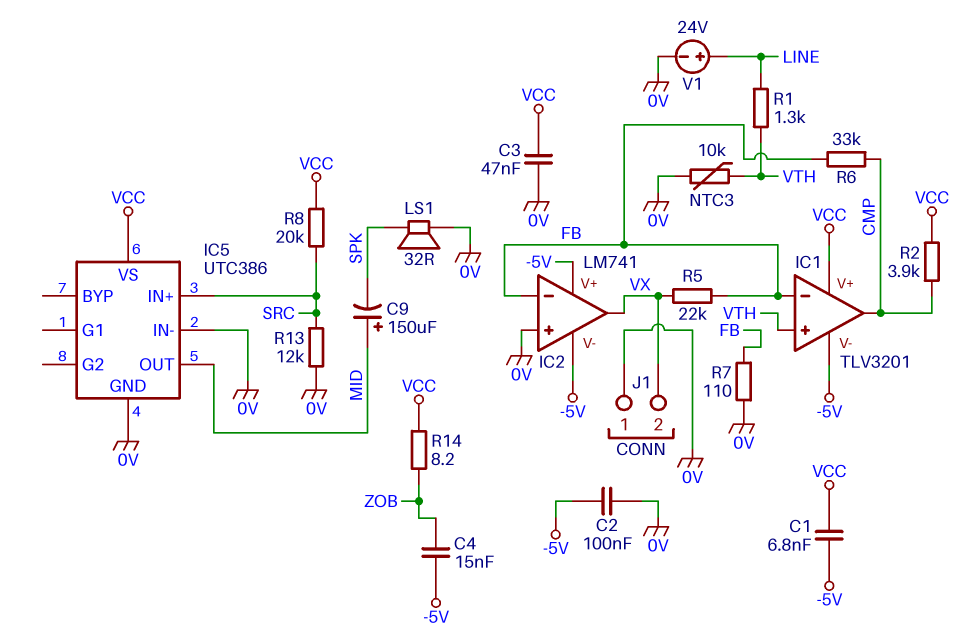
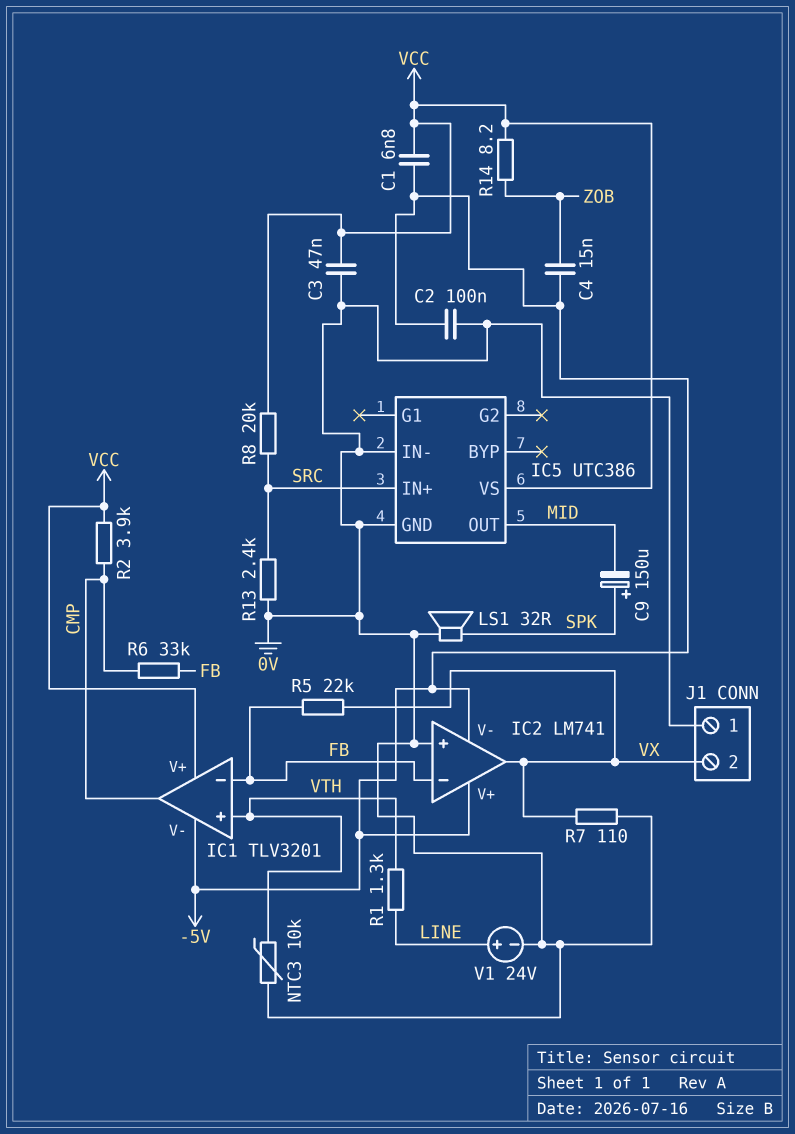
C9: 150uF (plus MID, minus SPK) -> 150uF (plus SPK, minus MID)
R7: 110 (0V, FB) -> 110 (0V, VX)
R13: 12k (0V, SRC) -> 2.4k (0V, SRC)

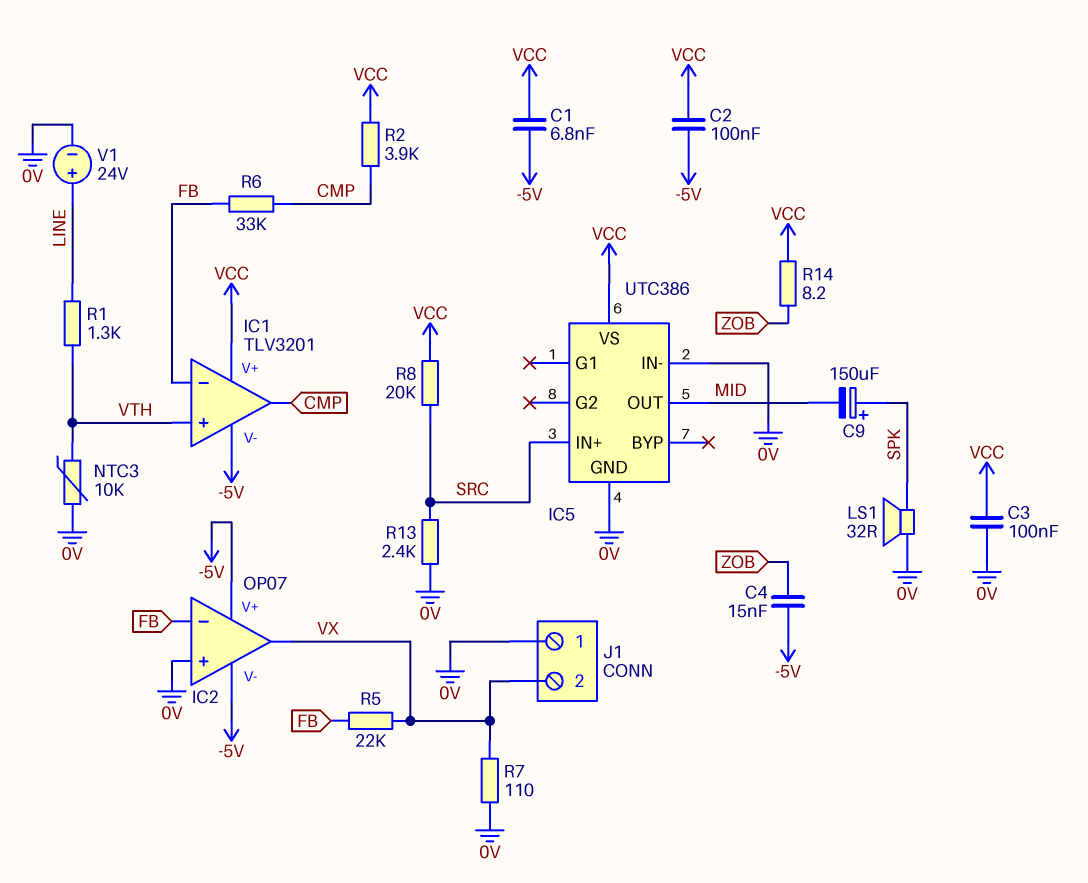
C2: 100nF (-5V, 0V) -> 100nF (-5V, VCC)
C3: 47nF (0V, VCC) -> 100nF (0V, VCC)
IC2: LM741 -> OP07

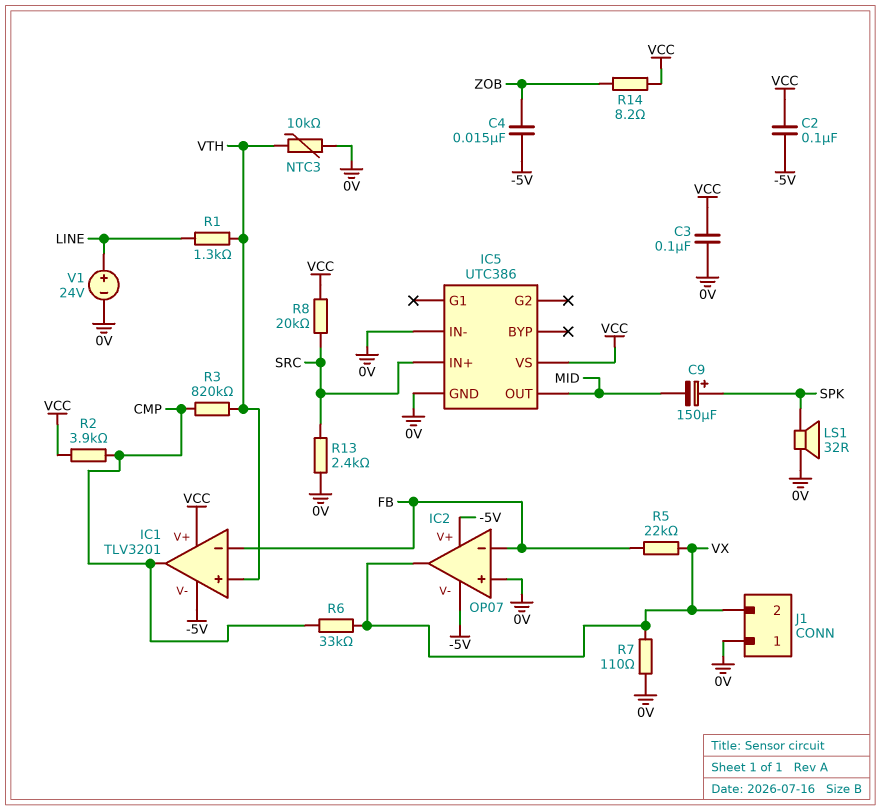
C1: 6.8nF (-5V, VCC) -> none
R3: none -> 820k (CMP, VTH)
R6: 33k (CMP, FB) -> 33k (CMP, VX)

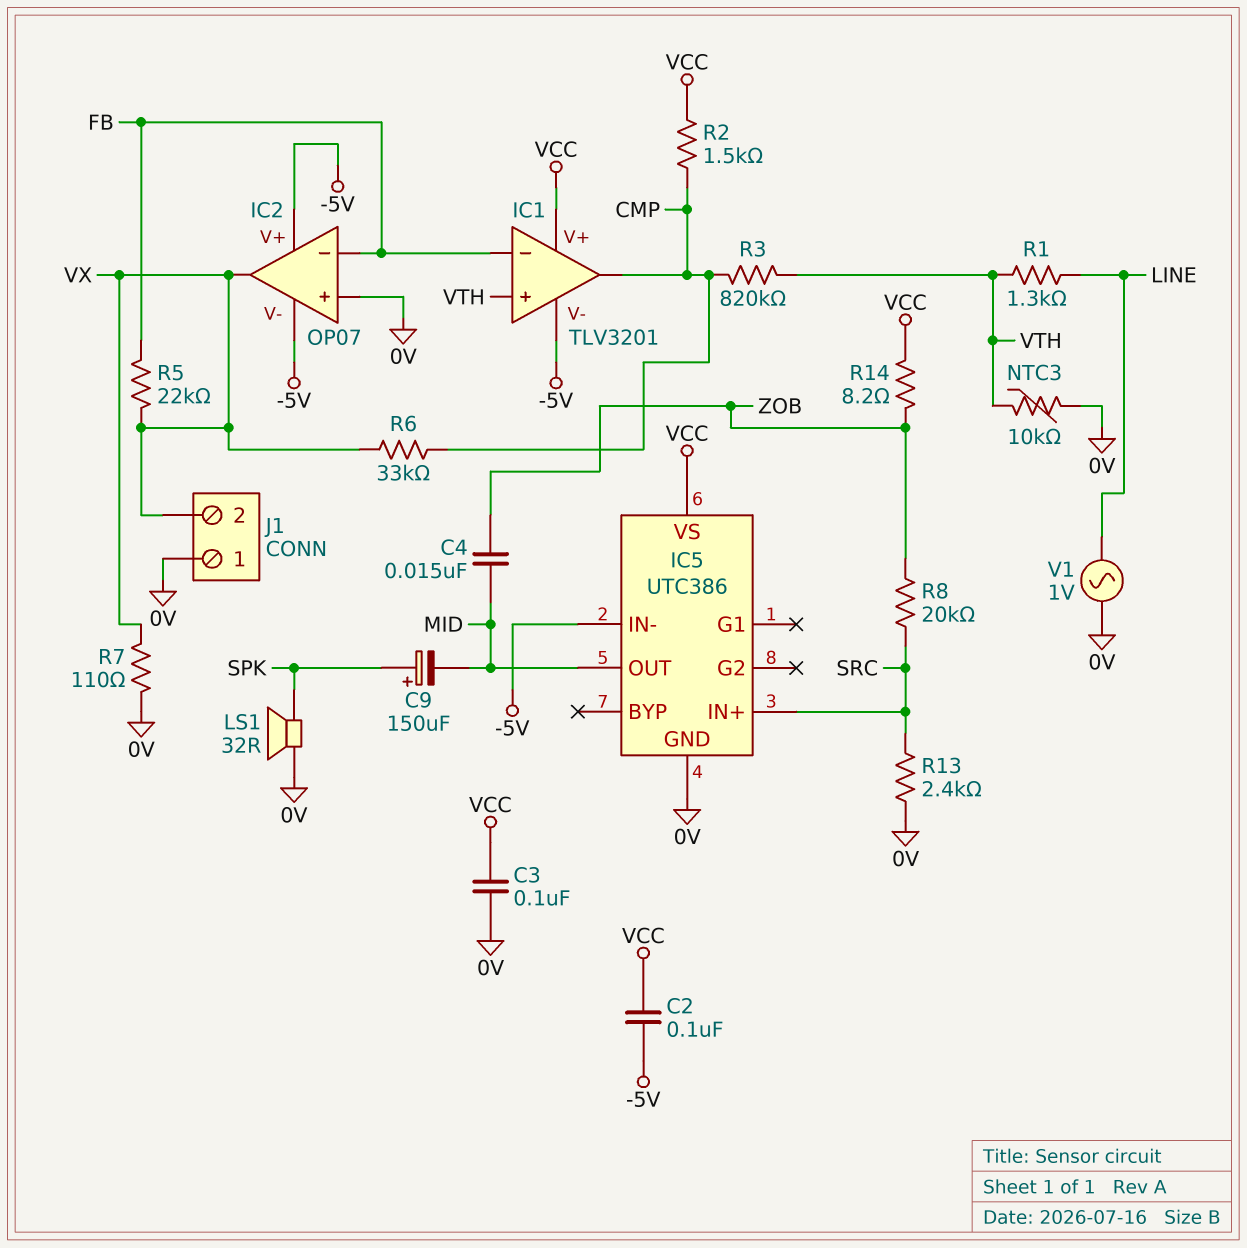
C4: 15nF (-5V, ZOB) -> 15nF (MID, ZOB)
IC5 pin IN-: 0V -> -5V
R2: 3.9k (CMP, VCC) -> 1.5k (CMP, VCC)
R8: 20k (SRC, VCC) -> 20k (SRC, ZOB)
V1: 24V (plus LINE, minus 0V) -> AC 1V (0V, LINE)

